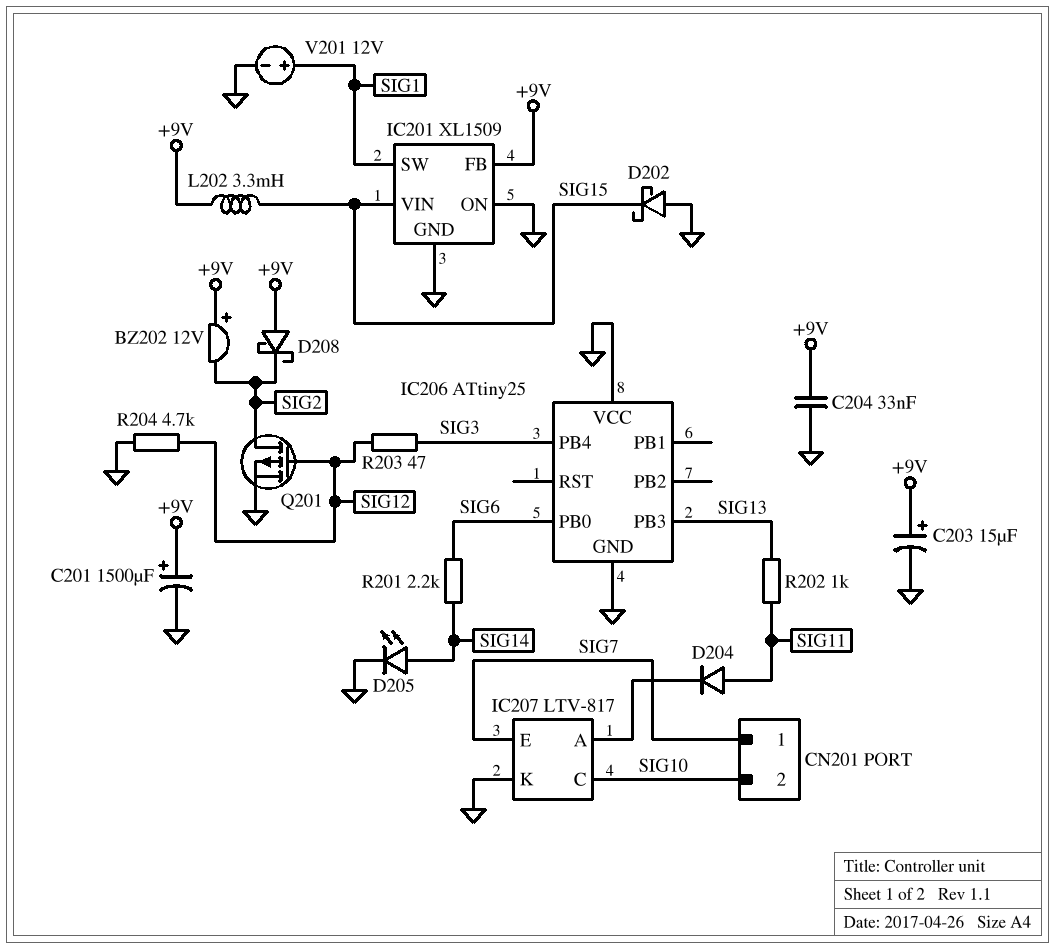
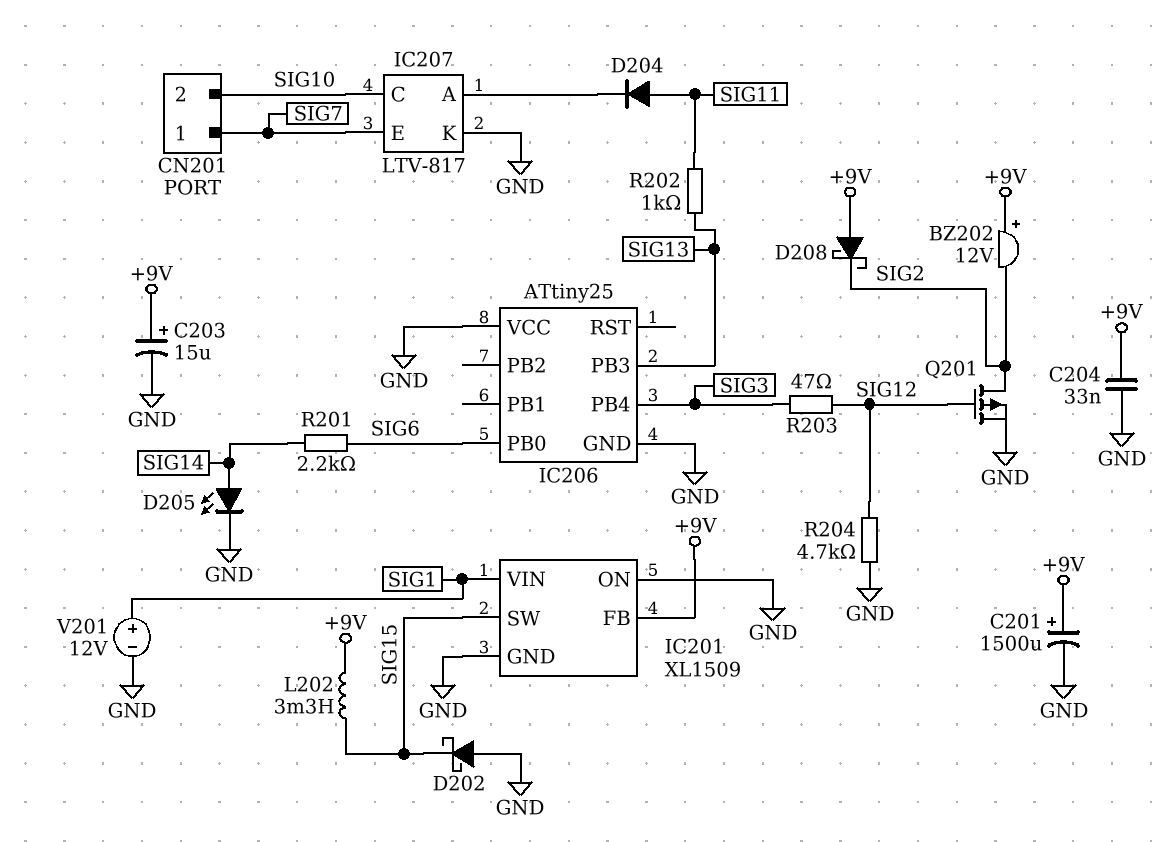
IC201 pin SW: SIG1 -> SIG15
IC201 pin VIN: SIG15 -> SIG1

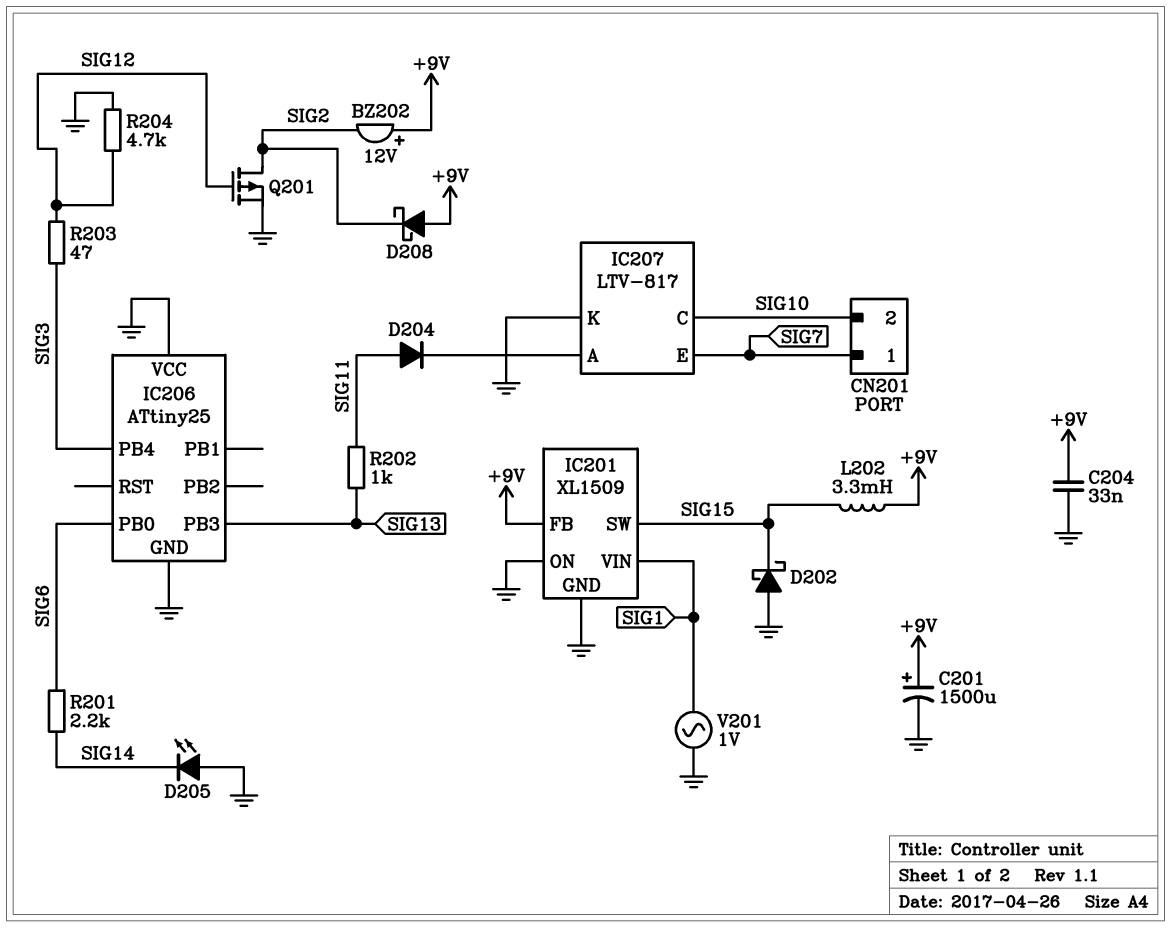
C203: 15uF (plus +9V, minus GND) -> none
D205: LED (A SIG14, K GND) -> LED (A GND, K SIG14)
V201: 12V (plus SIG1, minus GND) -> AC 1V (GND, SIG1)

